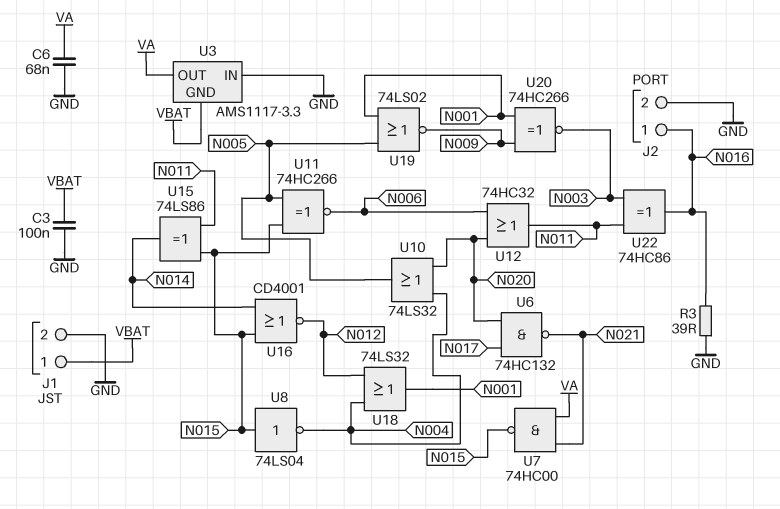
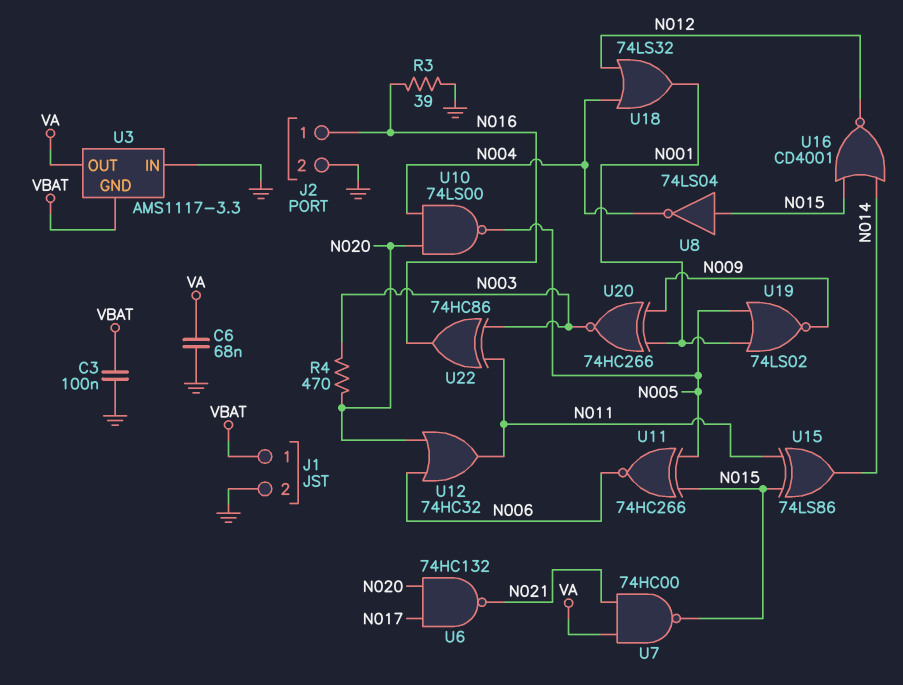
R4: none -> 470 (N003, N020)
U10: OR 74LS32 (in N004, in N020, out N005) -> NAND 74LS00 (in N004, in N020, out N005)

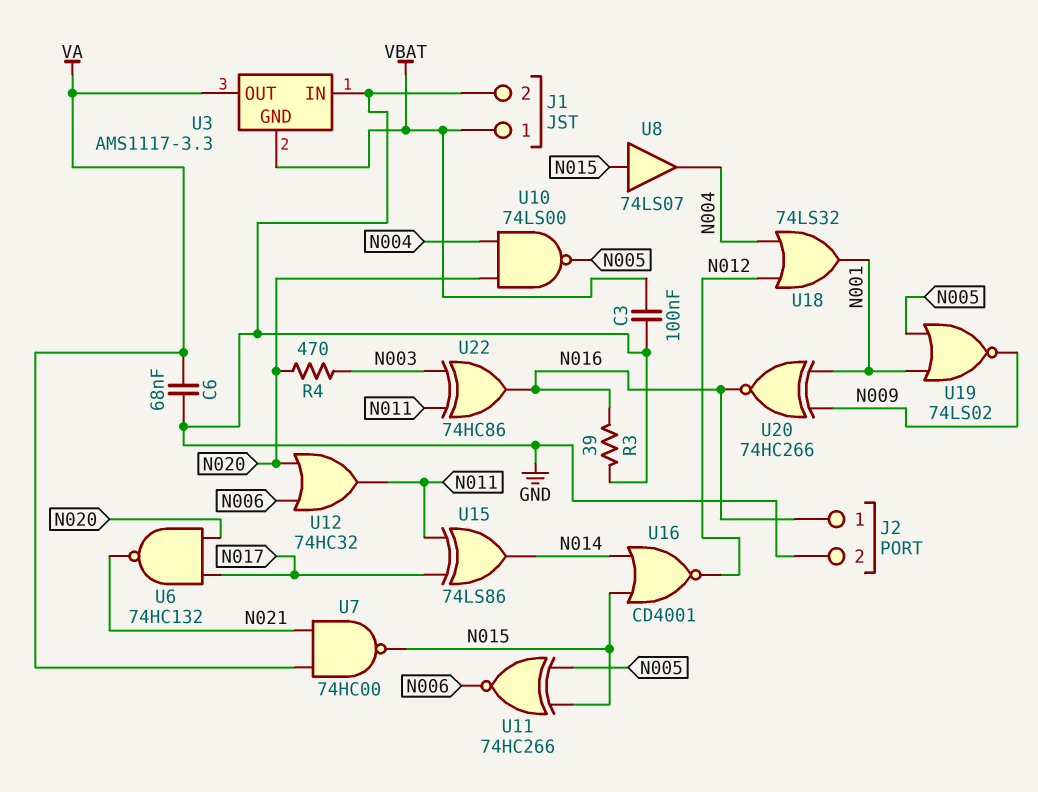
U8: NOT 74LS04 (in N015, out N004) -> buffer 74LS07 (in N015, out N004)
U15: XOR 74LS86 (in N011, in N015, out N014) -> XOR 74LS86 (in N011, in N017, out N014)
U20: XNOR 74HC266 (in N001, in N009, out N003) -> XNOR 74HC266 (in N001, in N009, out N016)

